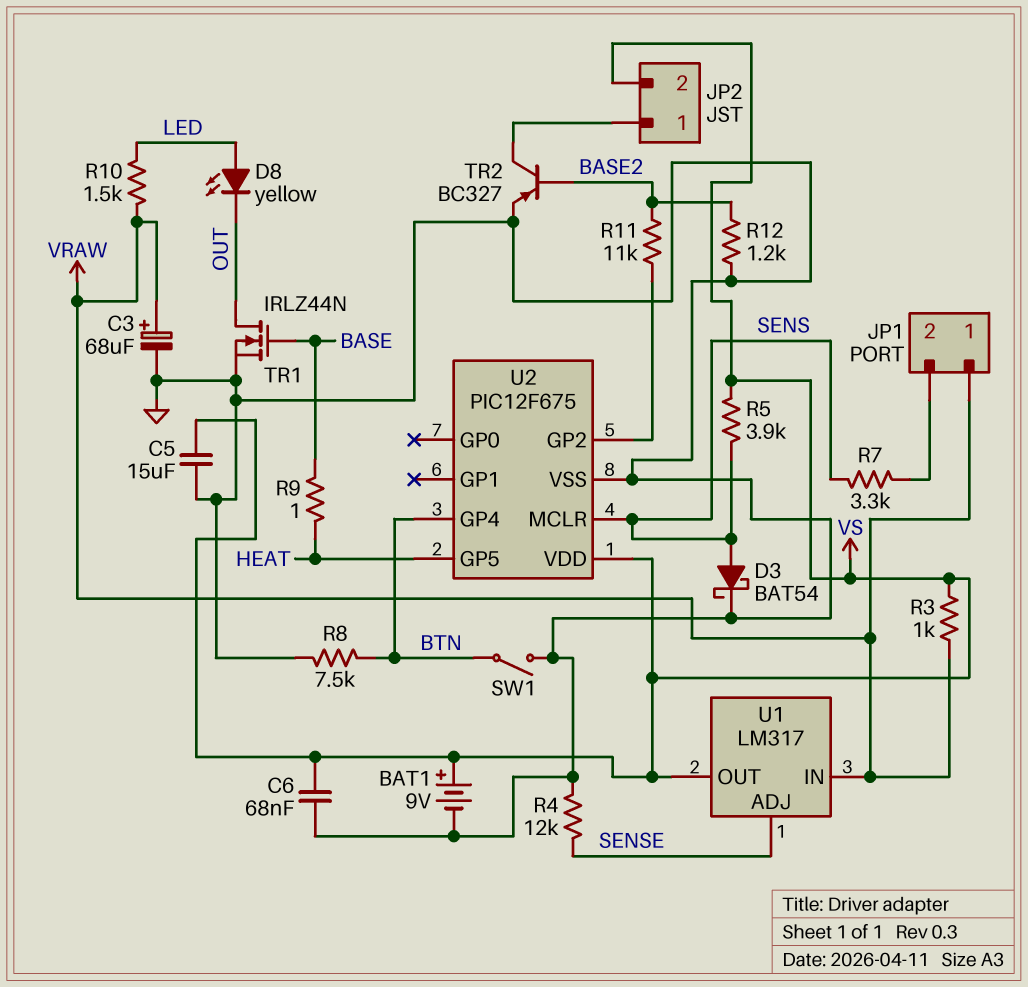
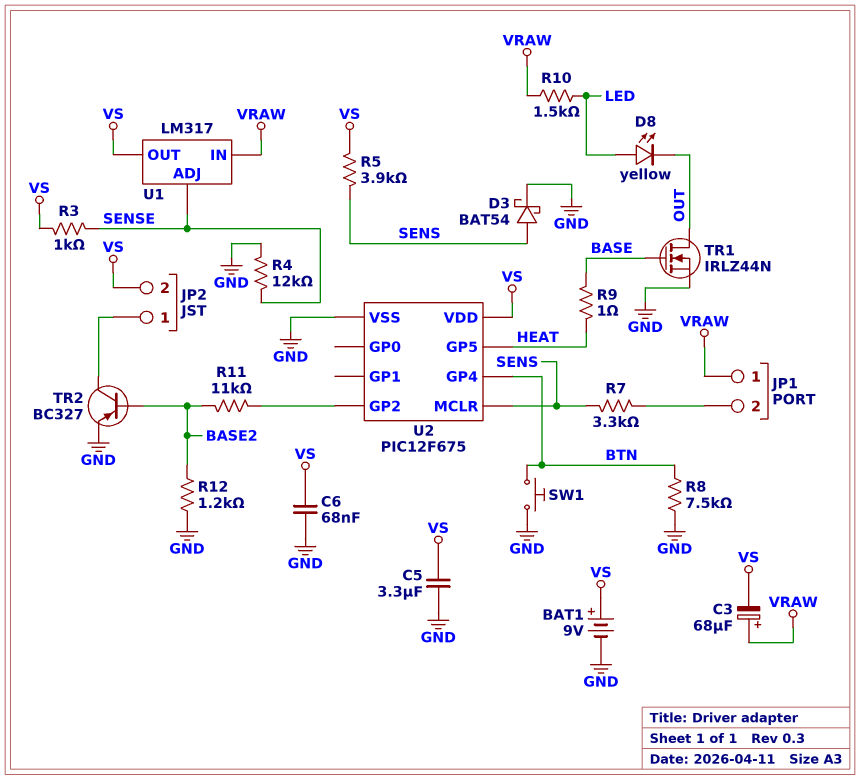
C3: 68uF (plus VRAW, minus GND) -> 68uF (plus VRAW, minus VS)
C5: 15uF (GND, VS) -> 3.3uF (GND, VS)
R3: 1k (VRAW, VS) -> 1k (SENSE, VS)
SW1: switch (BTN, GND) -> button (BTN, GND)

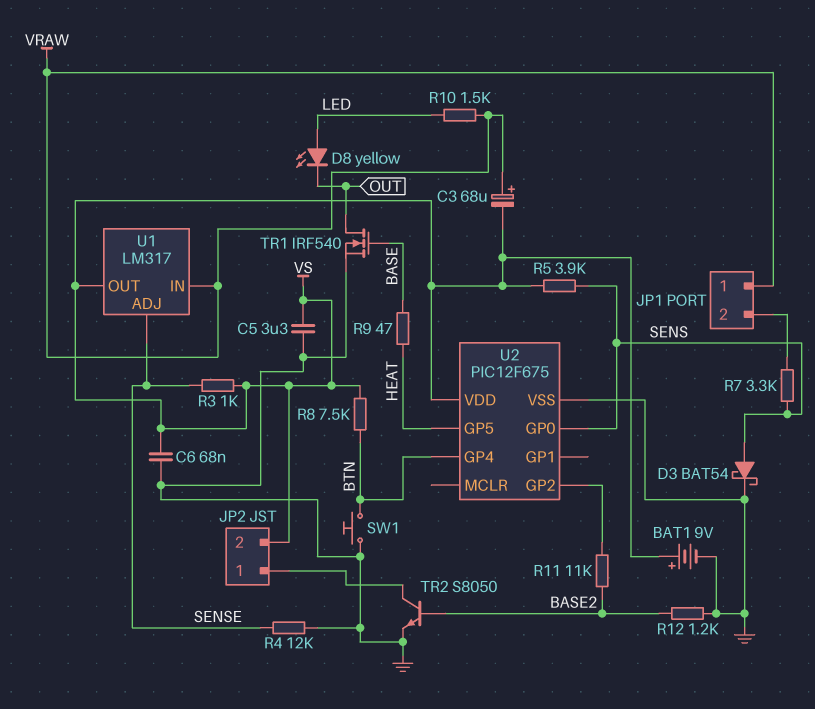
R8: 7.5k (BTN, GND) -> 7.5k (BTN, VS)
R9: 1 (BASE, HEAT) -> 47 (BASE, HEAT)
TR1: NMOS IRLZ44N (G BASE, D OUT, S GND) -> NMOS IRF540 (G BASE, D OUT, S GND)
TR2: PNP BC327 (B BASE2, C JP2/1, E GND) -> NPN S8050 (B BASE2, C JP2/1, E GND)
U2 pin GP0: none -> SENS
U2 pin MCLR: SENS -> none

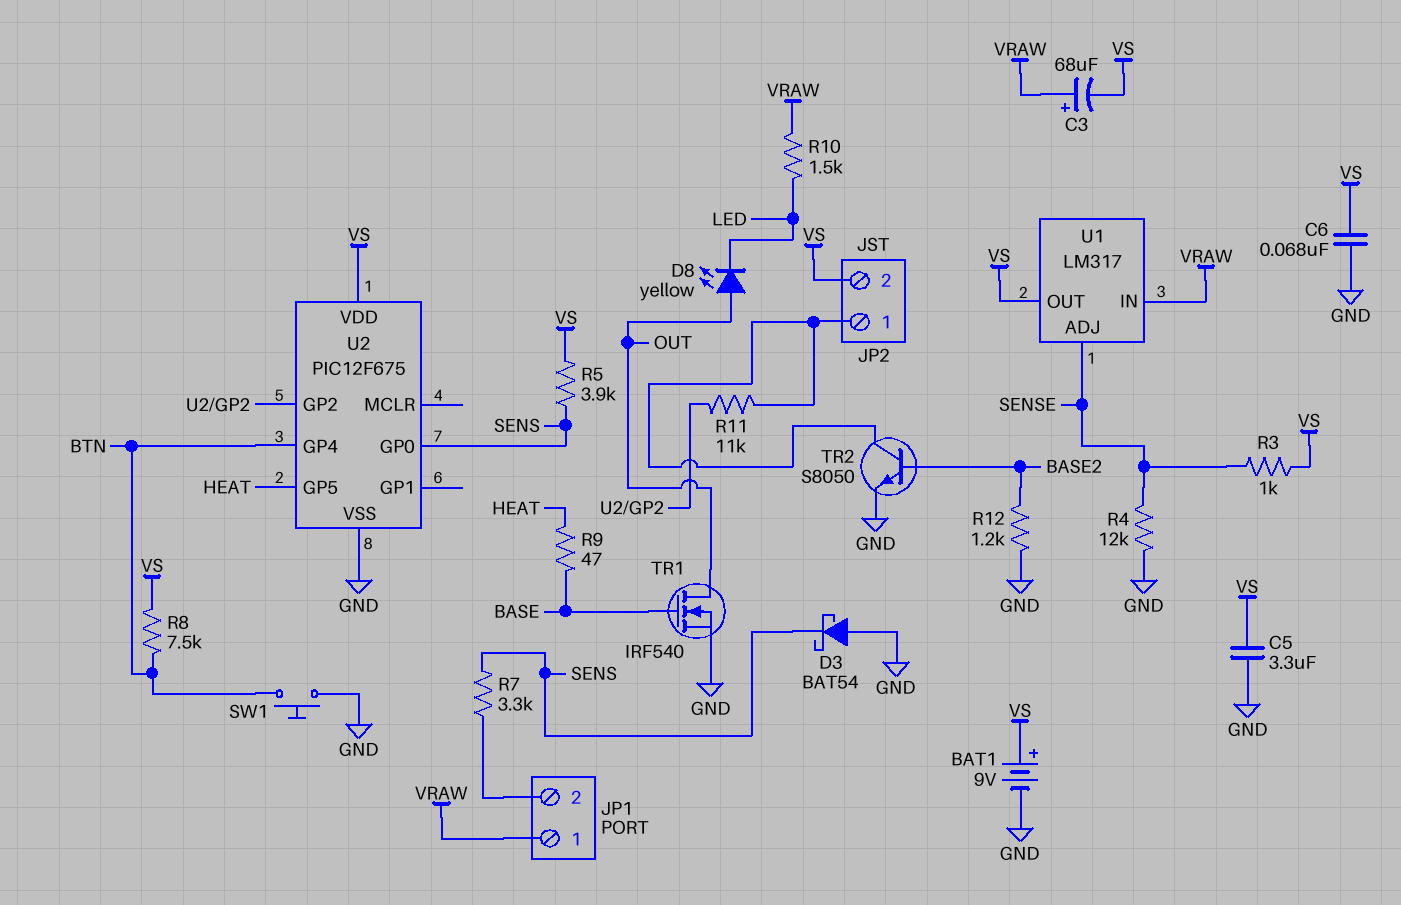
D3: schottky BAT54 (A SENS, K GND) -> schottky BAT54 (A GND, K SENS)
D8: LED yellow (A LED, K OUT) -> LED yellow (A OUT, K LED)
R11: 11k (BASE2, U2/GP2) -> 11k (JP2/1, U2/GP2)

